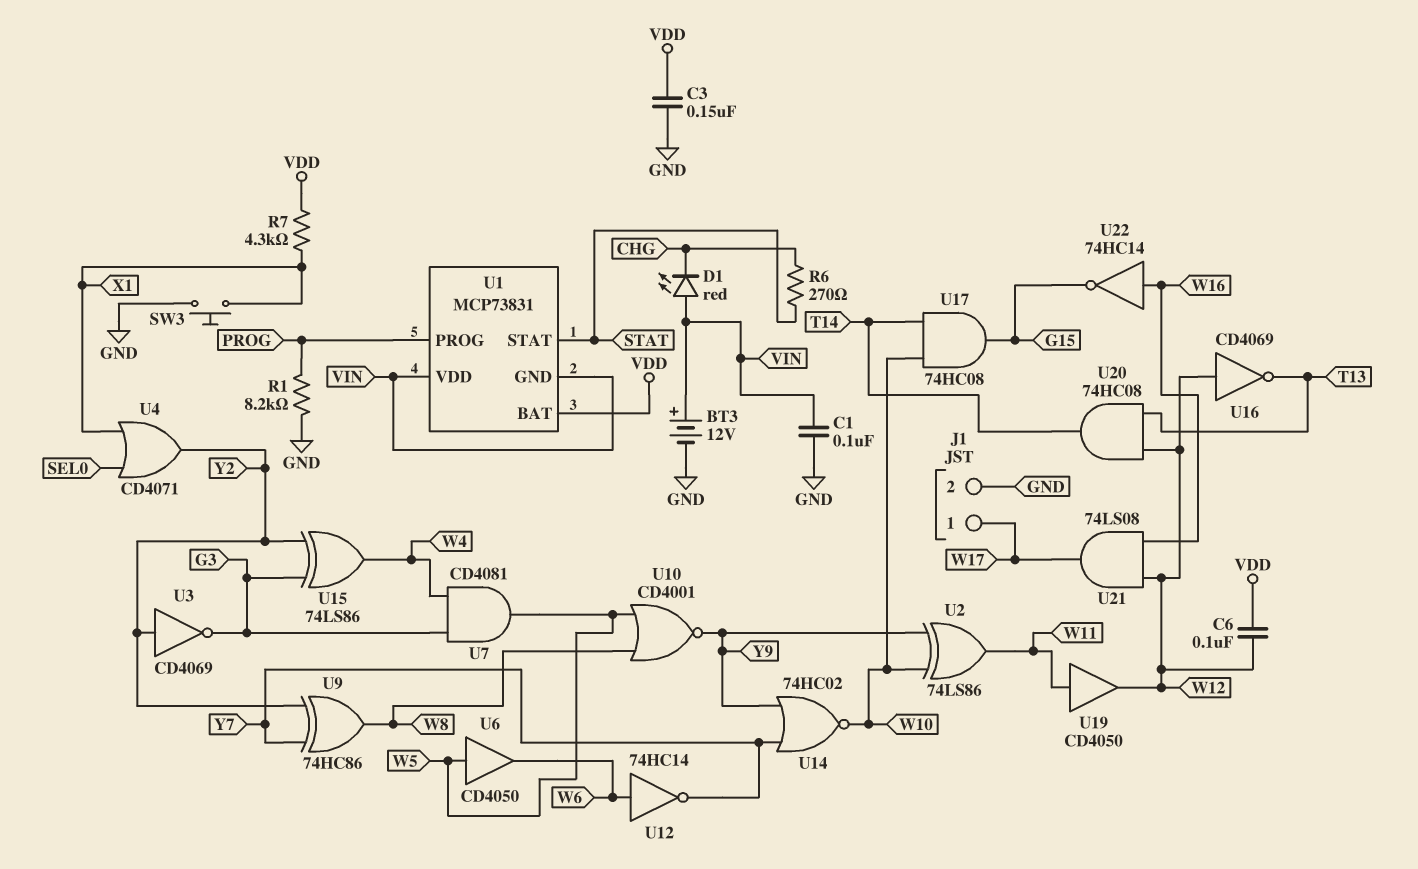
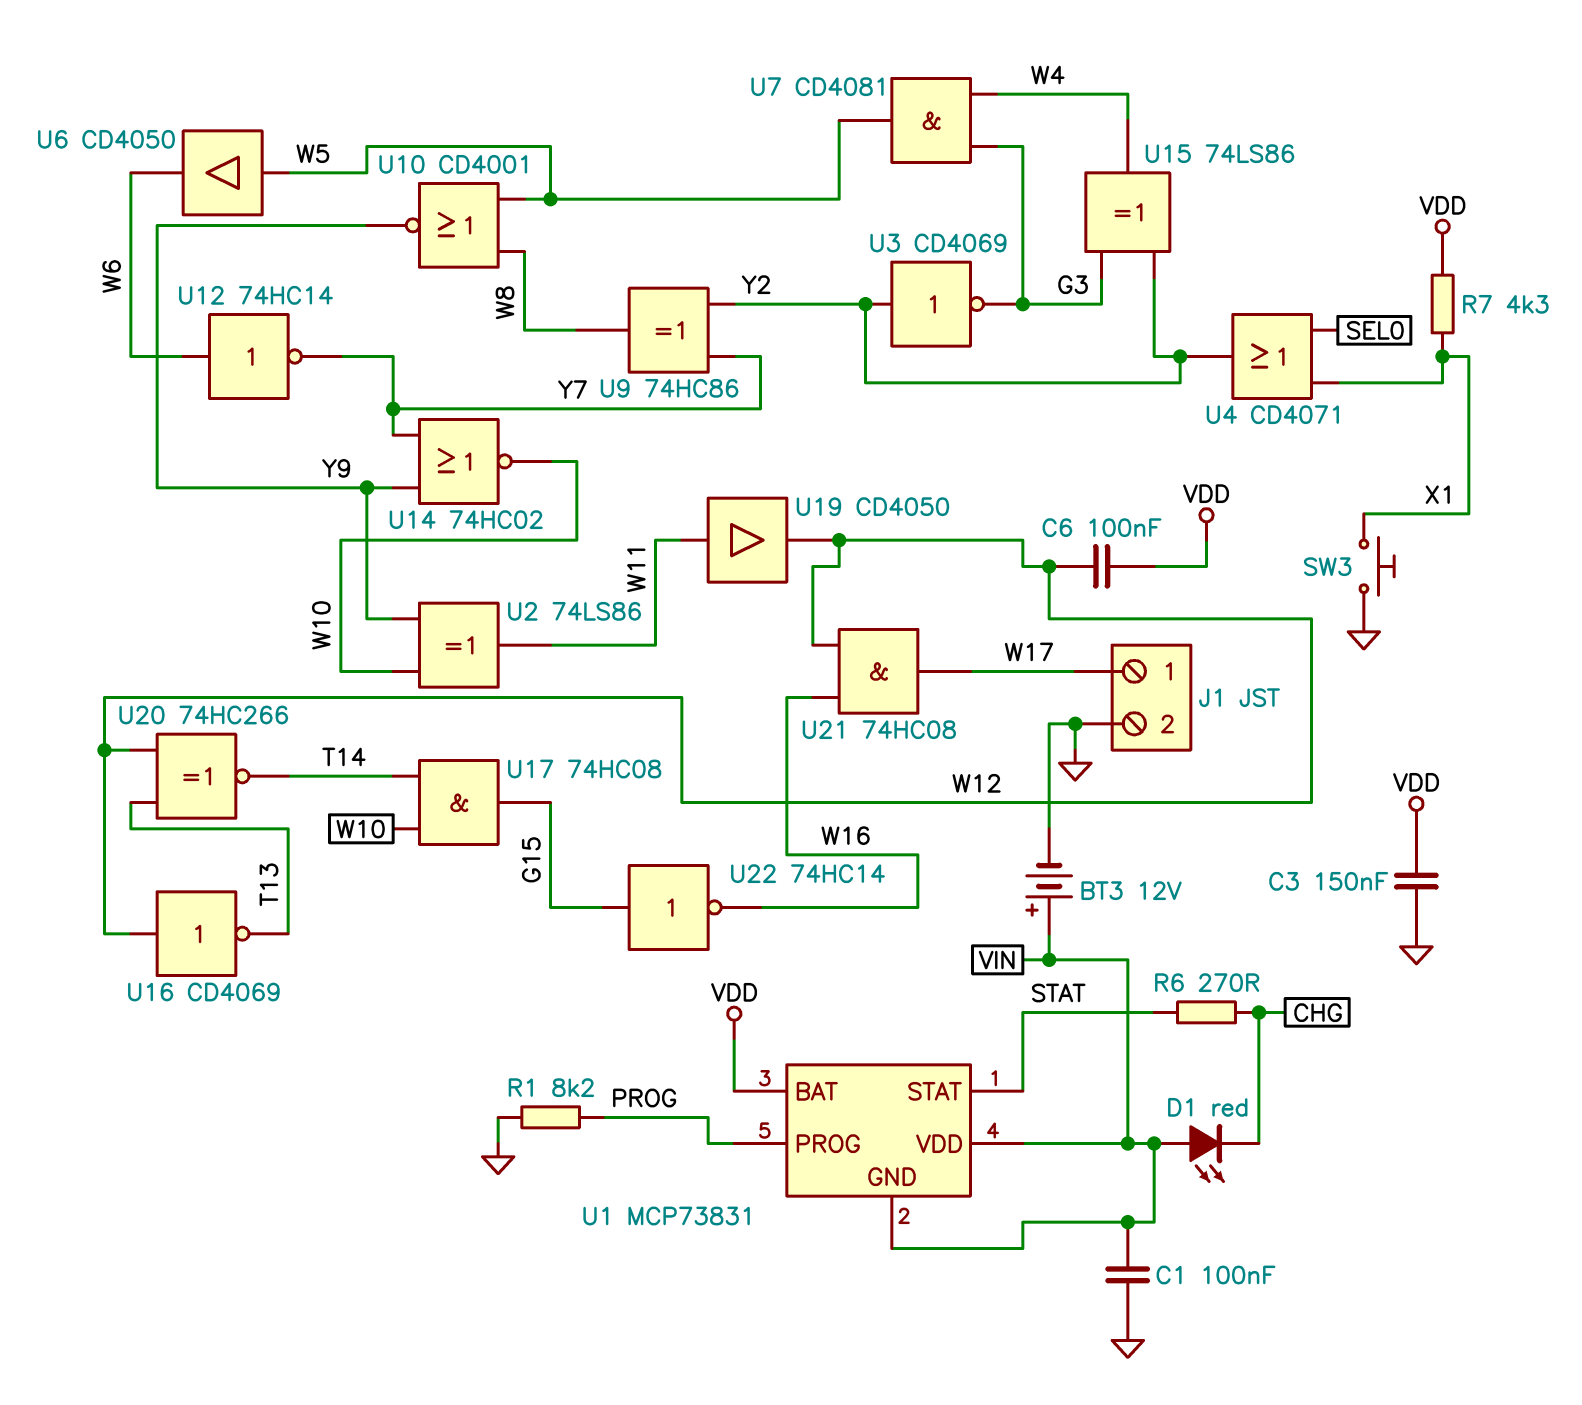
U20: AND 74HC08 (in T13, in W12, out T14) -> XNOR 74HC266 (in T13, in W12, out T14)
U21: AND 74LS08 (in W12, in W16, out W17) -> AND 74HC08 (in W12, in W16, out W17)
U22: NOT 74HC14 (in W16, out G15) -> NOT 74HC14 (in G15, out W16)

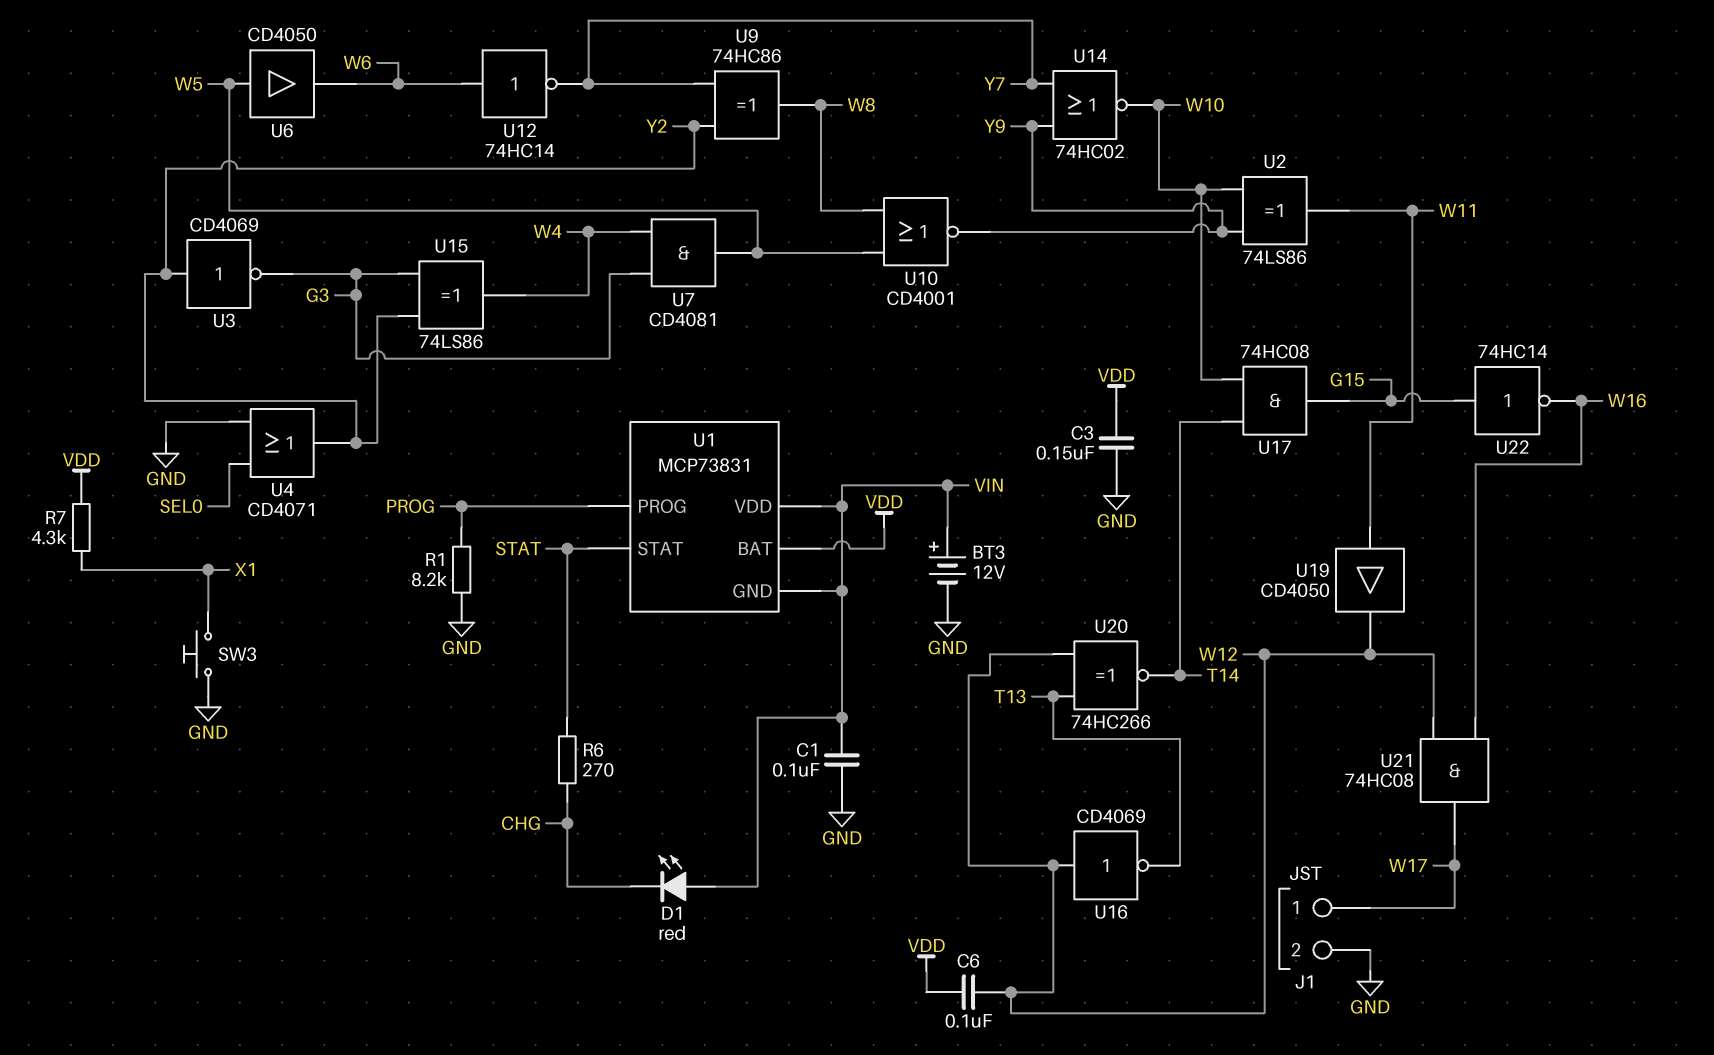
U4: OR CD4071 (in SEL0, in X1, out Y2) -> OR CD4071 (in GND, in SEL0, out Y2)

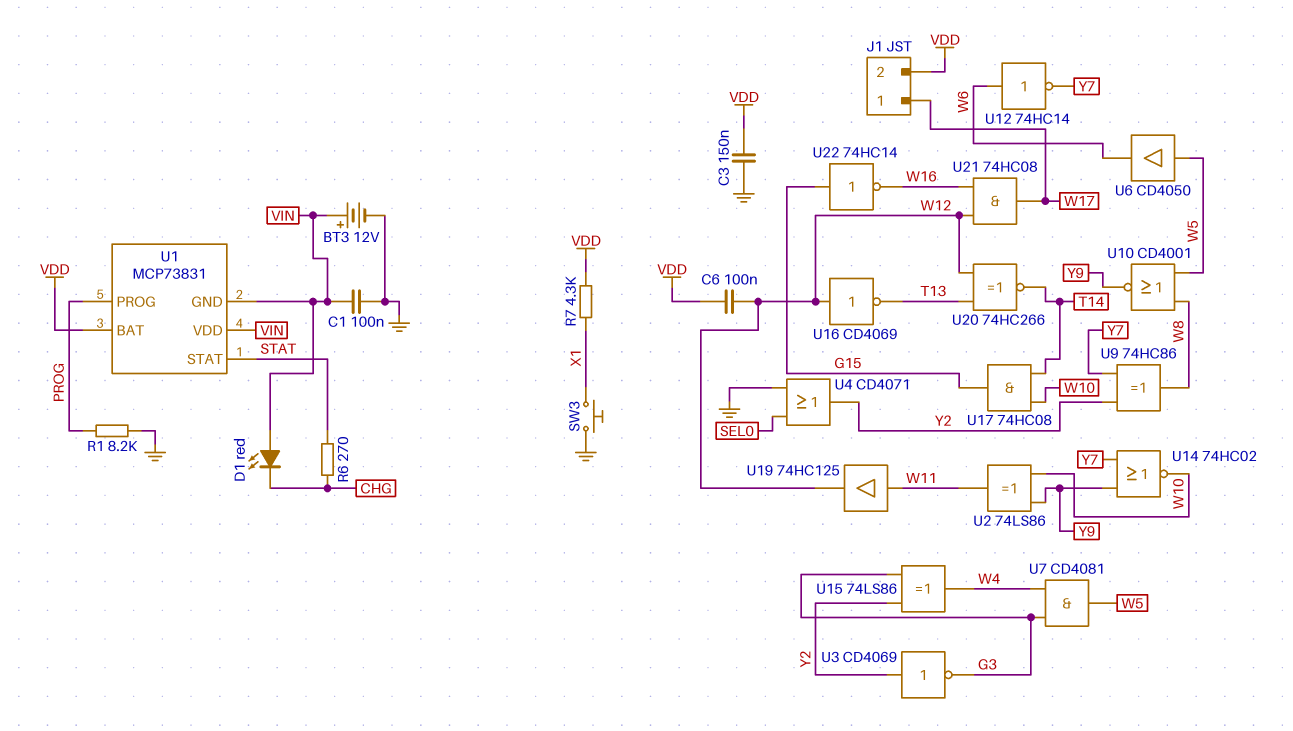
J1 pin 2: GND -> VDD
U19: buffer CD4050 (in W11, out W12) -> buffer 74HC125 (in W11, out W12)

